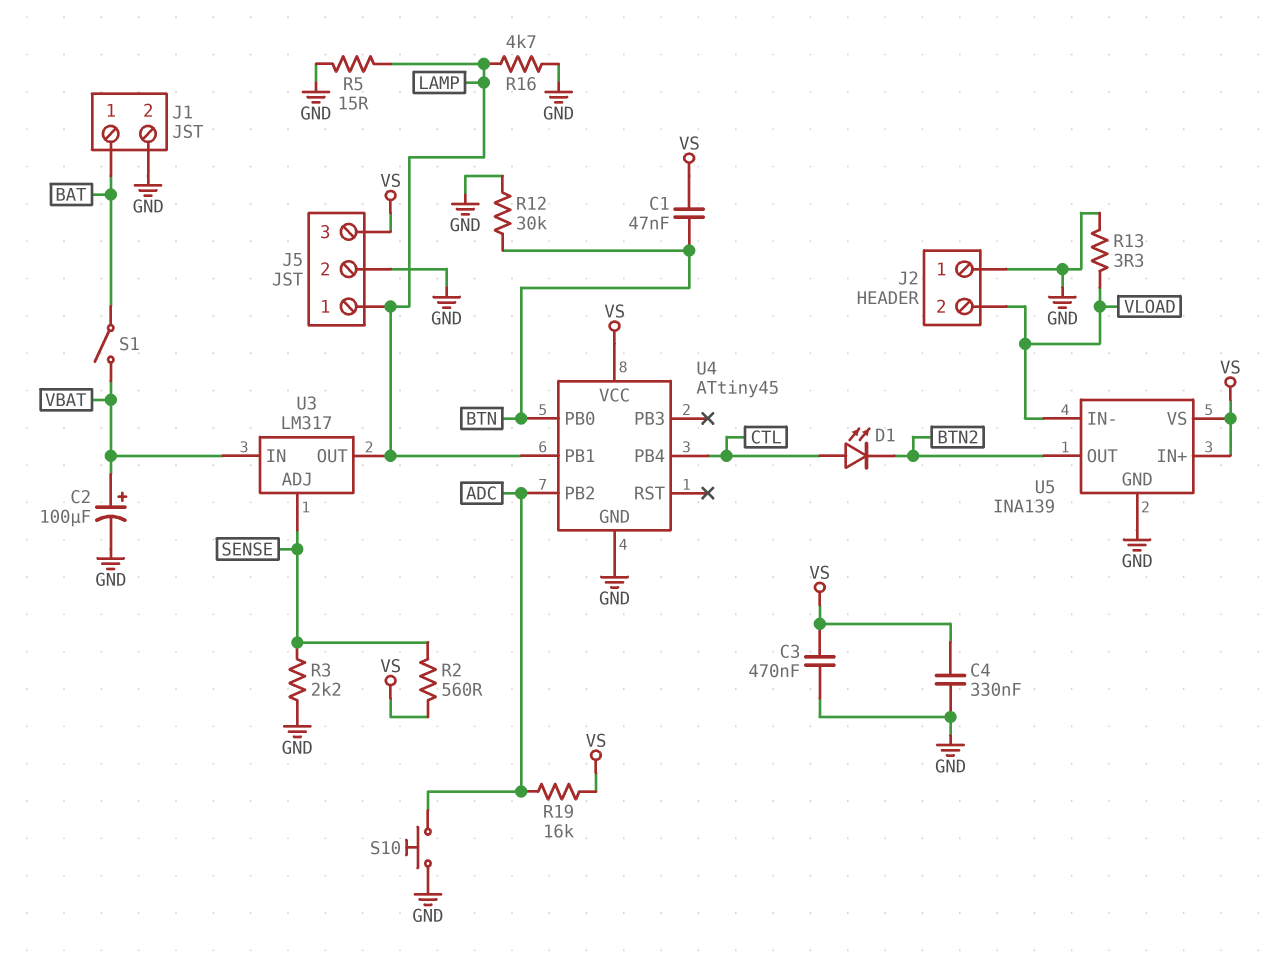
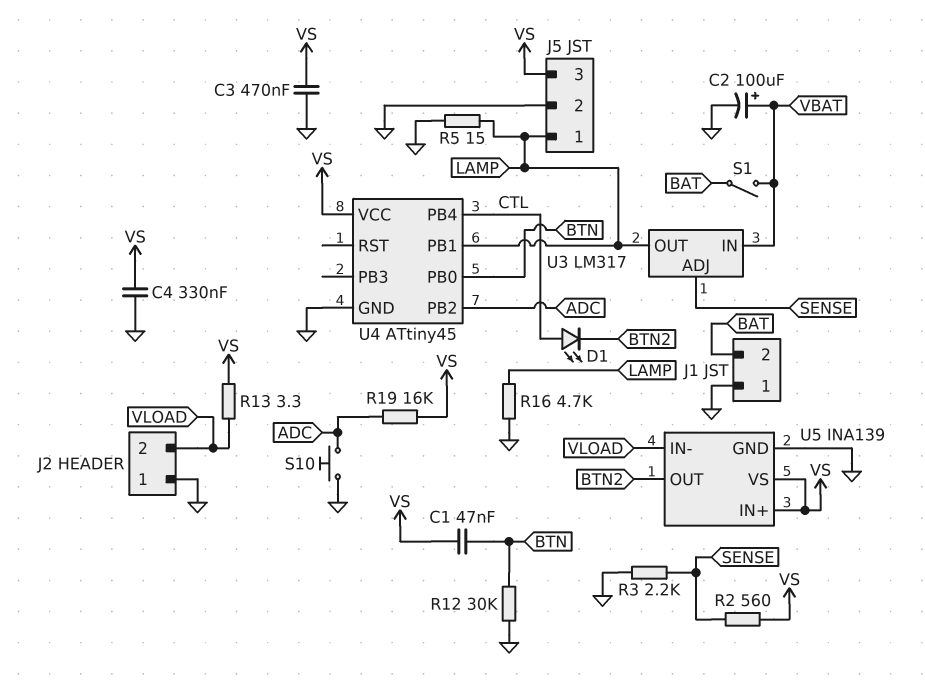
J1 pin 1: BAT -> GND
J1 pin 2: GND -> BAT
R13: 3.3 (GND, VLOAD) -> 3.3 (VLOAD, VS)

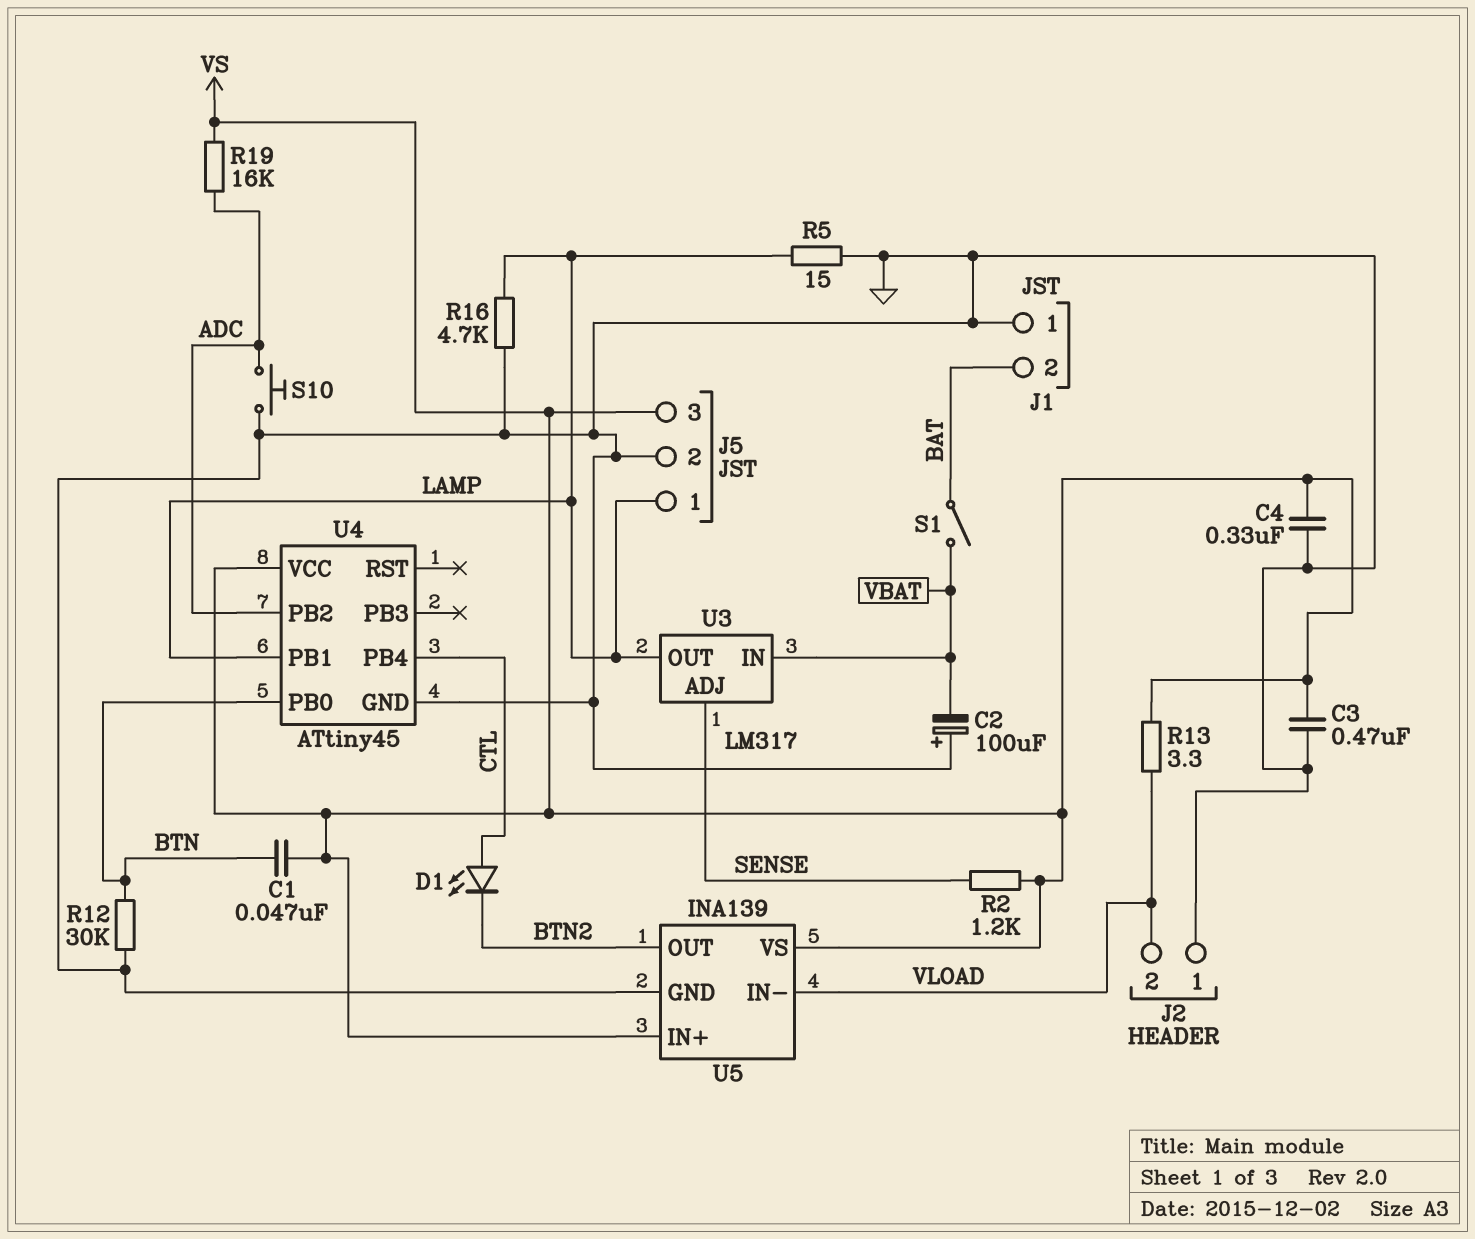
C2: 100uF (plus VBAT, minus GND) -> 100uF (plus GND, minus VBAT)
R2: 560 (SENSE, VS) -> 1.2k (SENSE, VS)
R3: 2.2k (GND, SENSE) -> none

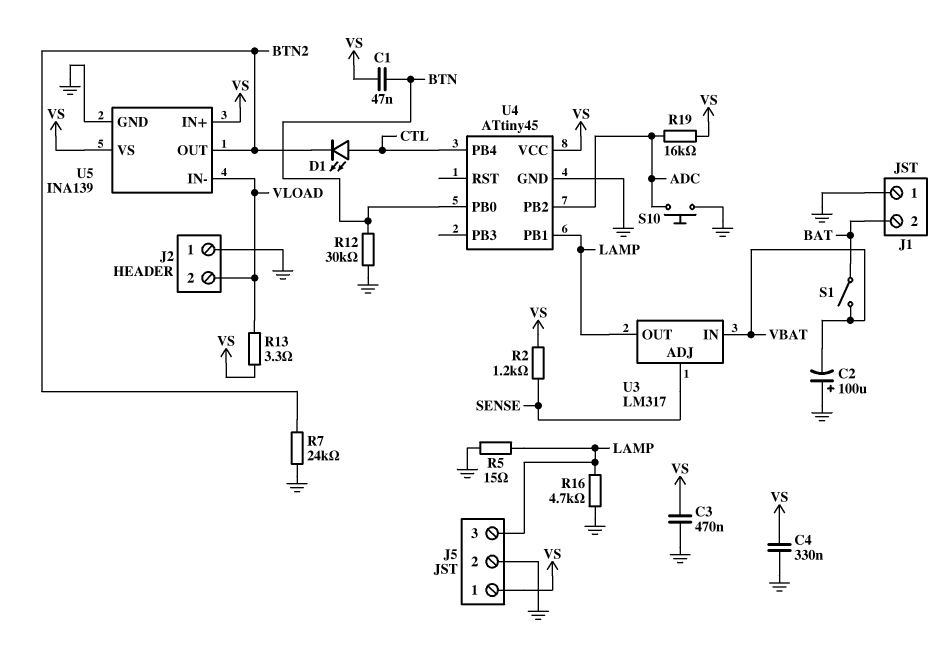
J5 pin 1: LAMP -> VS
J5 pin 3: VS -> LAMP
R7: none -> 24k (BTN2, GND)

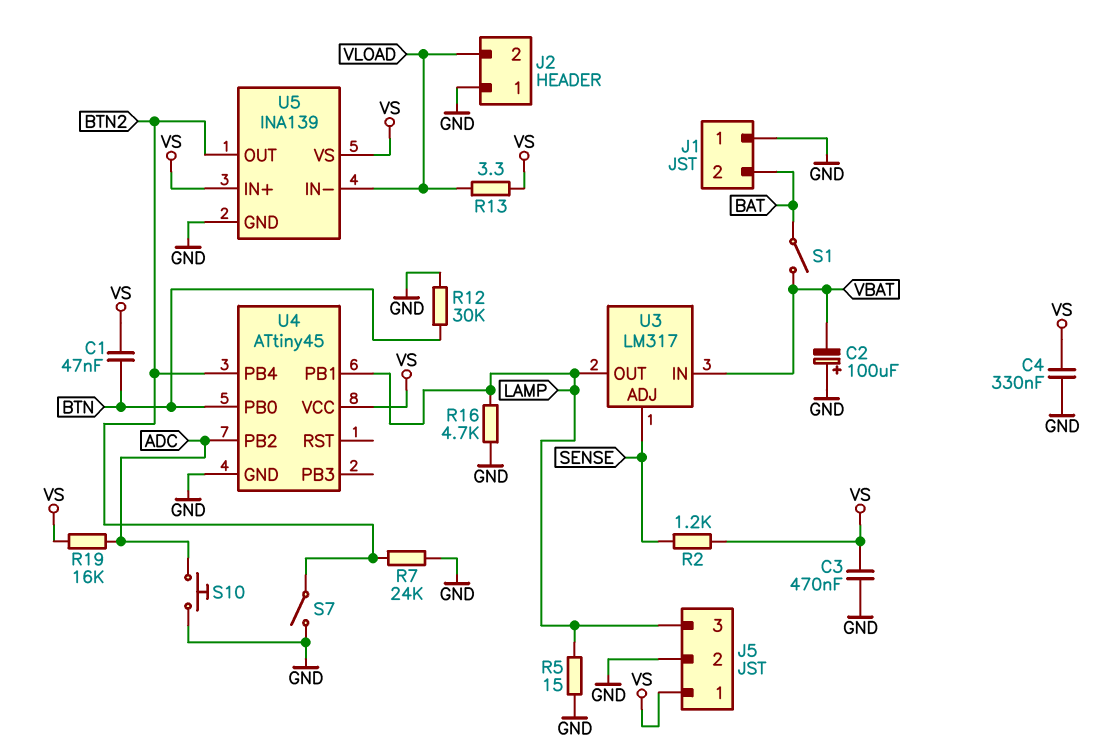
D1: LED (A CTL, K BTN2) -> none
S7: none -> switch (BTN2, GND)
U4 pin PB4: CTL -> BTN2

